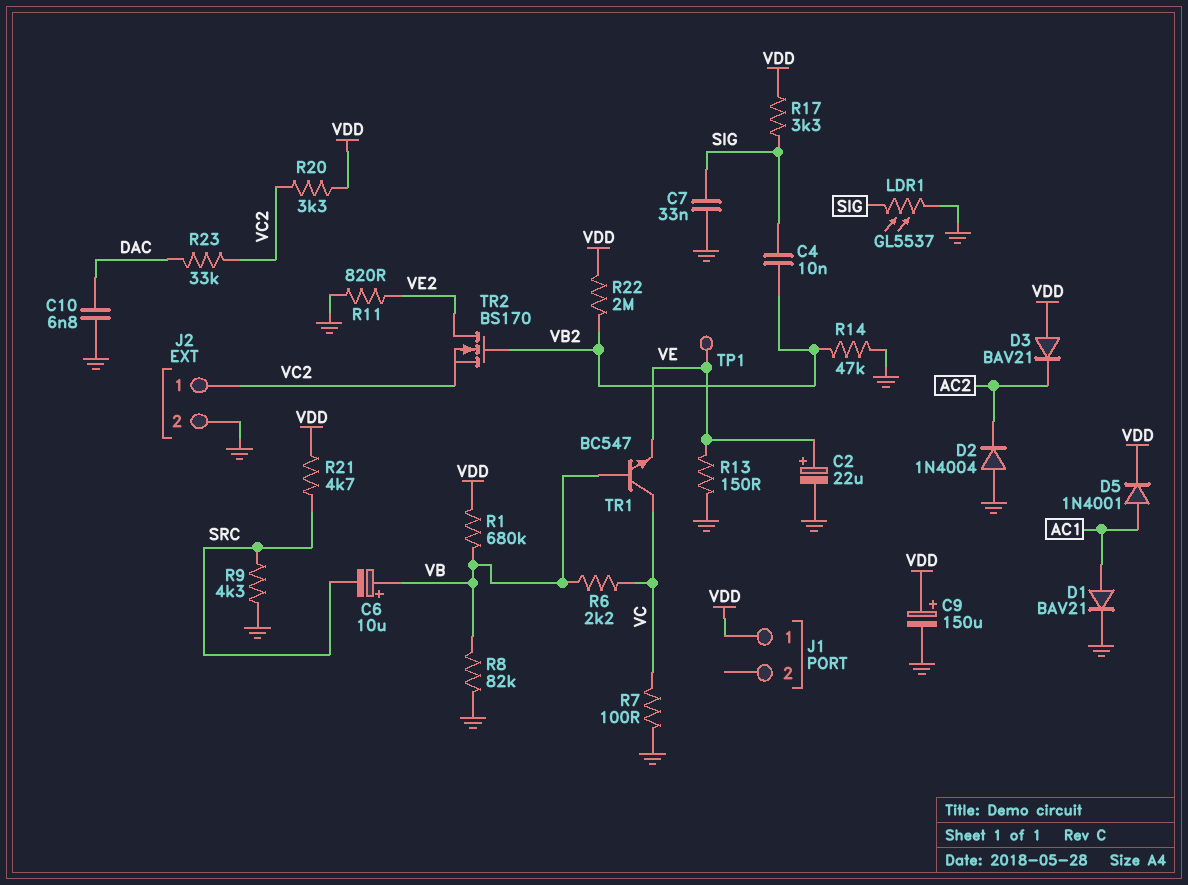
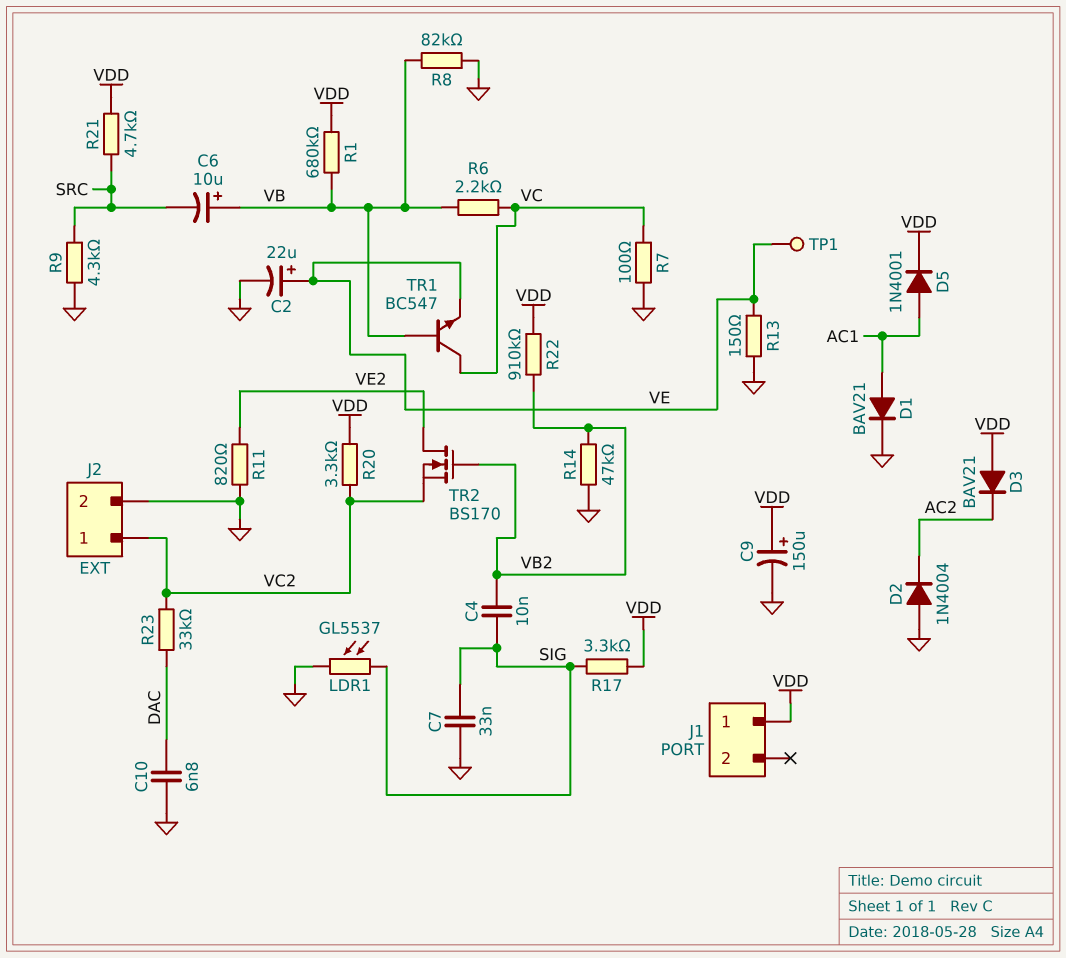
R22: 2M (VB2, VDD) -> 910k (VB2, VDD)

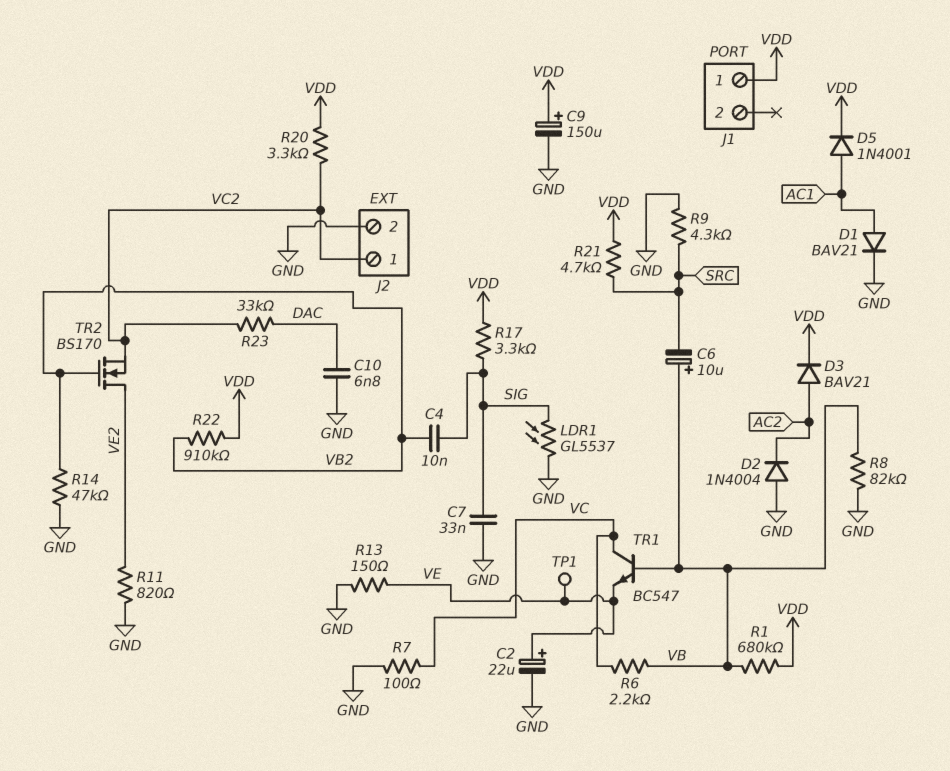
D3: diode BAV21 (A VDD, K AC2) -> diode BAV21 (A AC2, K VDD)

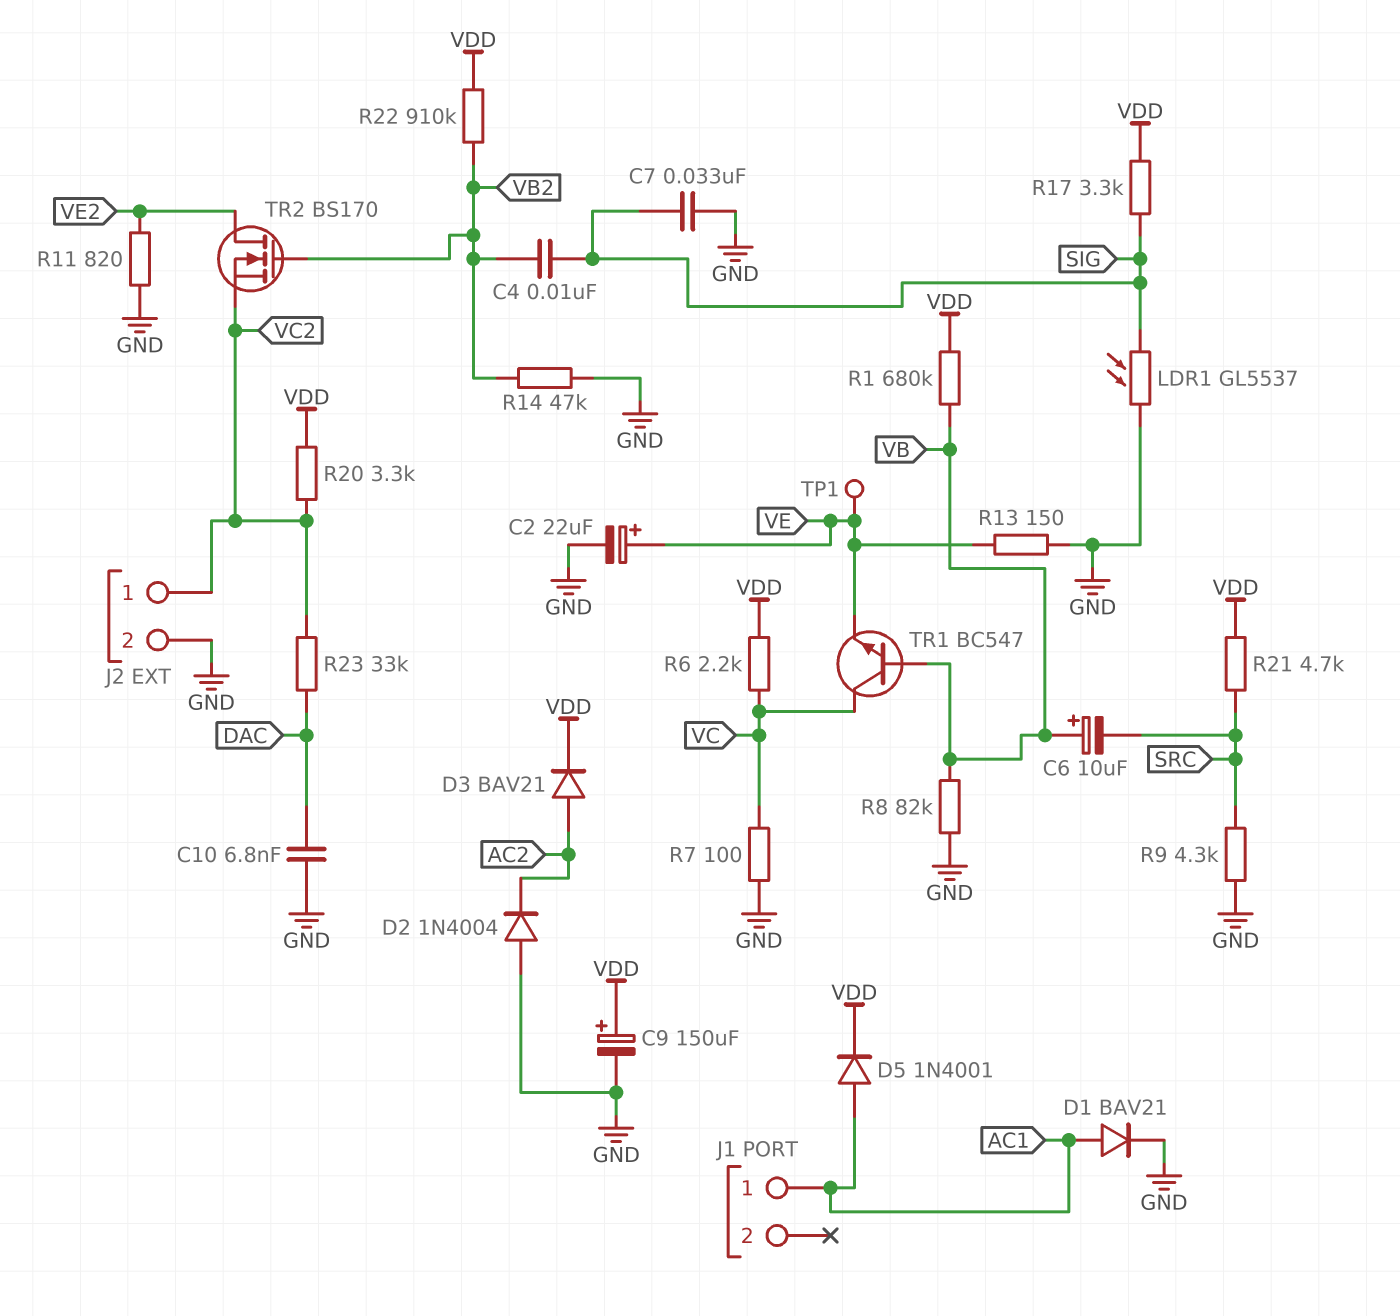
J1 pin 1: VDD -> AC1
R6: 2.2k (VB, VC) -> 2.2k (VC, VDD)

